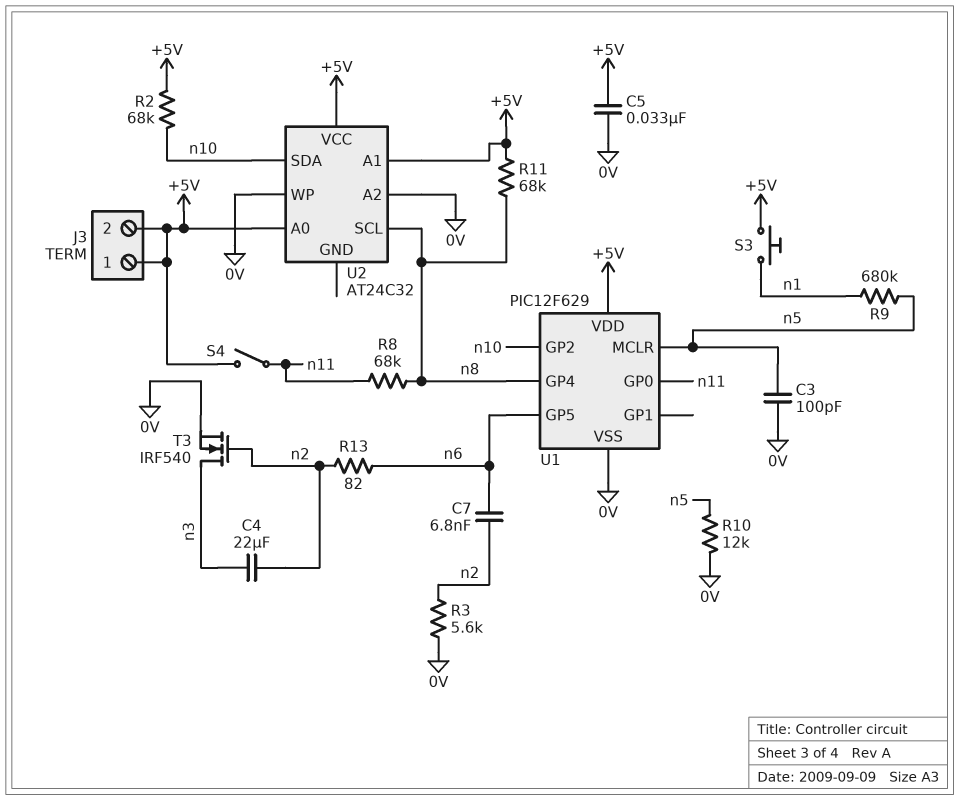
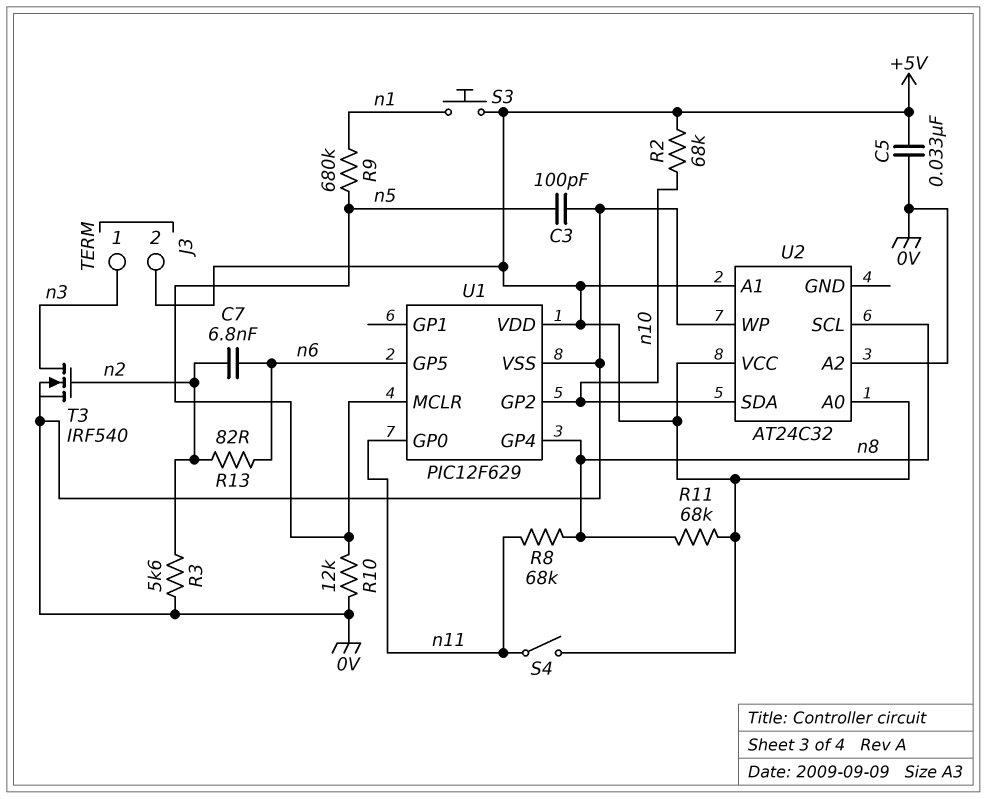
C4: 22uF (n2, n3) -> none
J3 pin 1: +5V -> n3

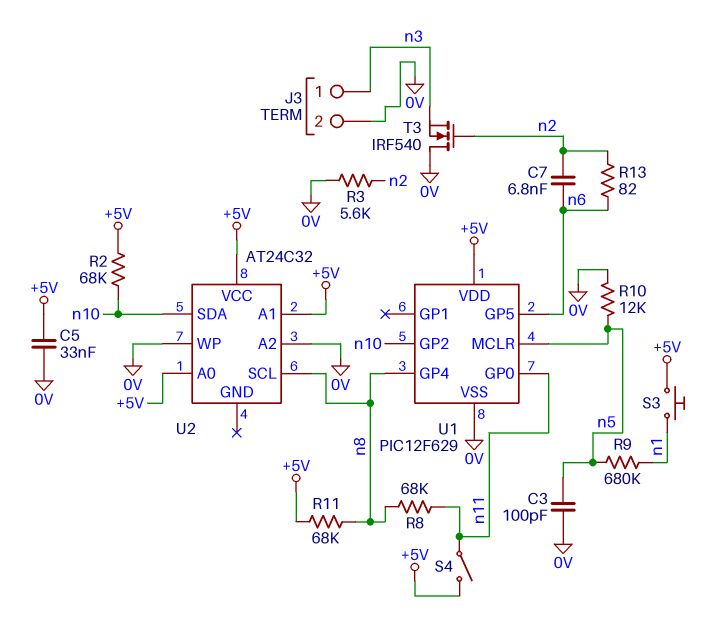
J3 pin 2: +5V -> 0V
T3: NMOS IRF540 (G n2, D n3, S 0V) -> NMOS IRF540 (G n2, D 0V, S n3)

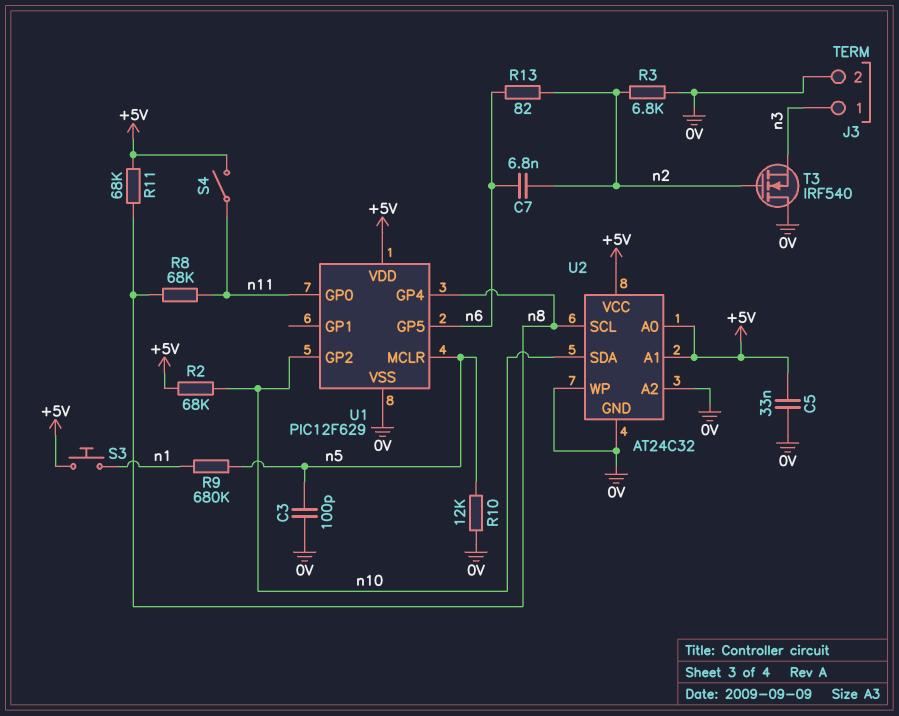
R3: 5.6k (0V, n2) -> 6.8k (0V, n2)
U2 pin GND: none -> 0V

